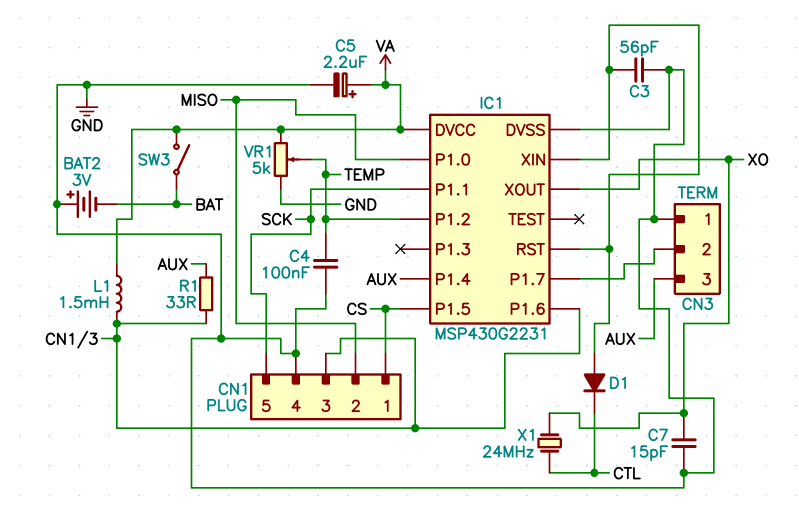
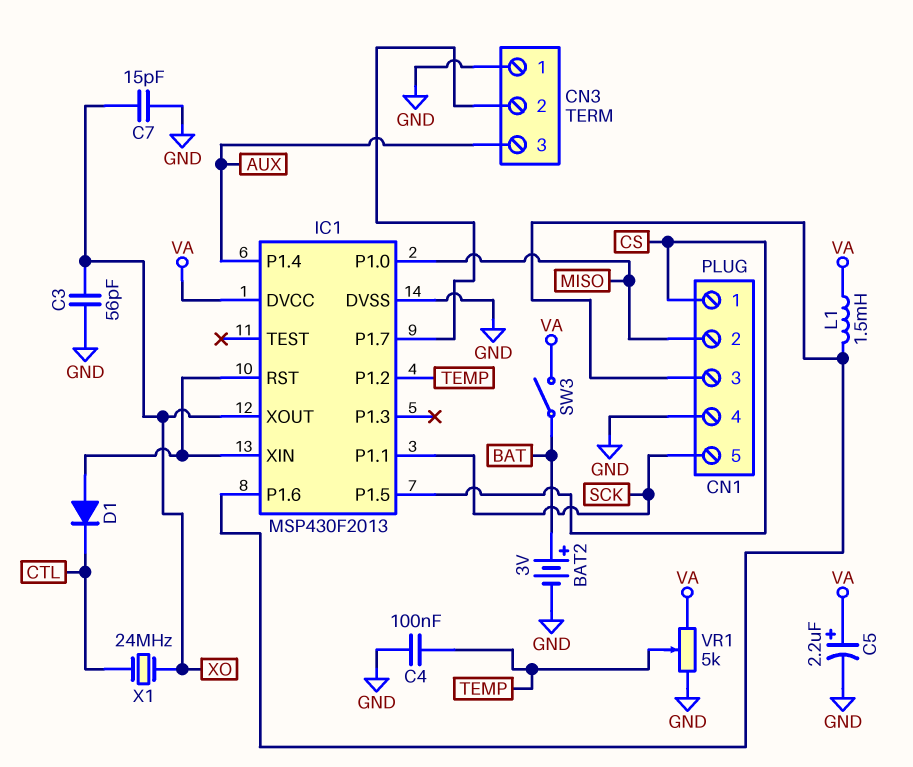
BAT2: 3V (plus GND, minus BAT) -> 3V (plus BAT, minus GND)
C3: 56pF (GND, IC1/RST) -> 56pF (GND, XO)
IC1: MSP430G2231 -> MSP430F2013
R1: 33 (AUX, CN1/3) -> none

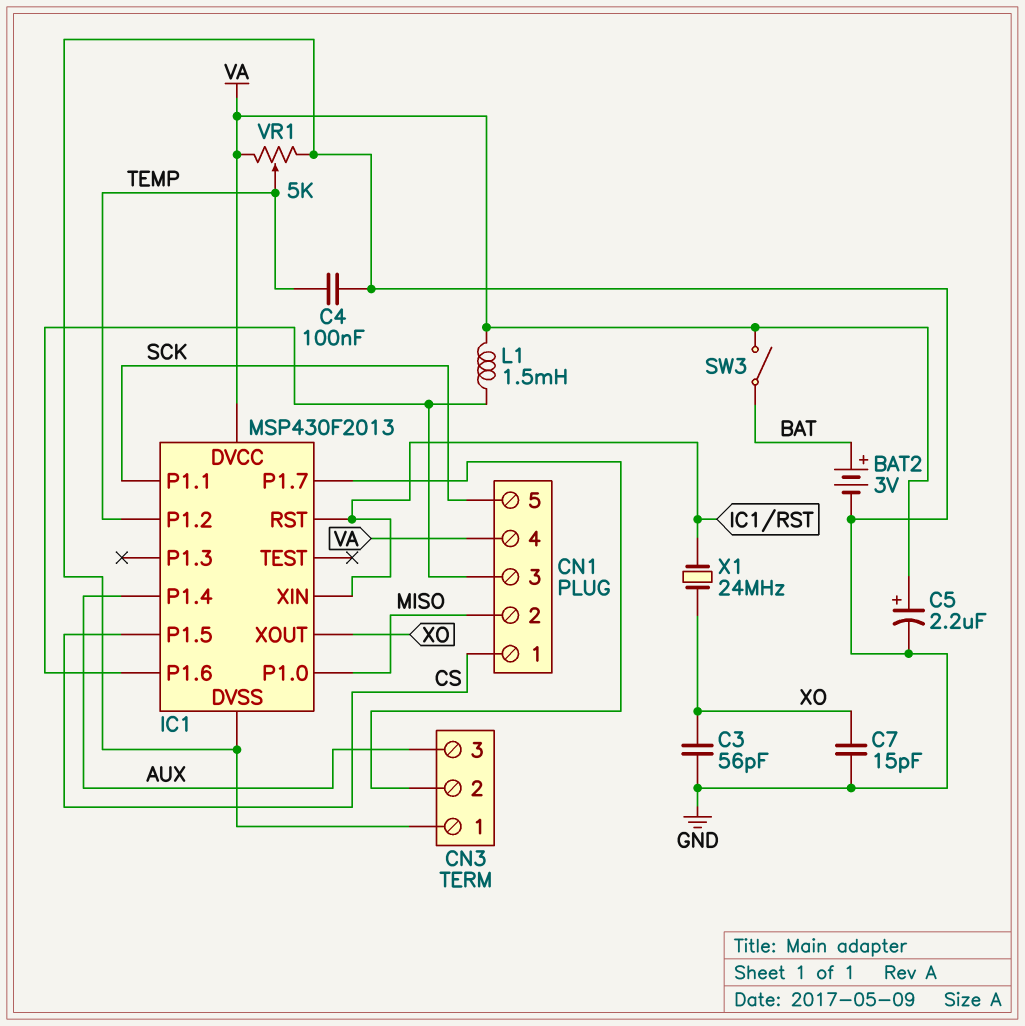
CN1 pin 4: GND -> VA
D1: diode (A IC1/RST, K CTL) -> none
X1: 24MHz (CTL, XO) -> 24MHz (IC1/RST, XO)

